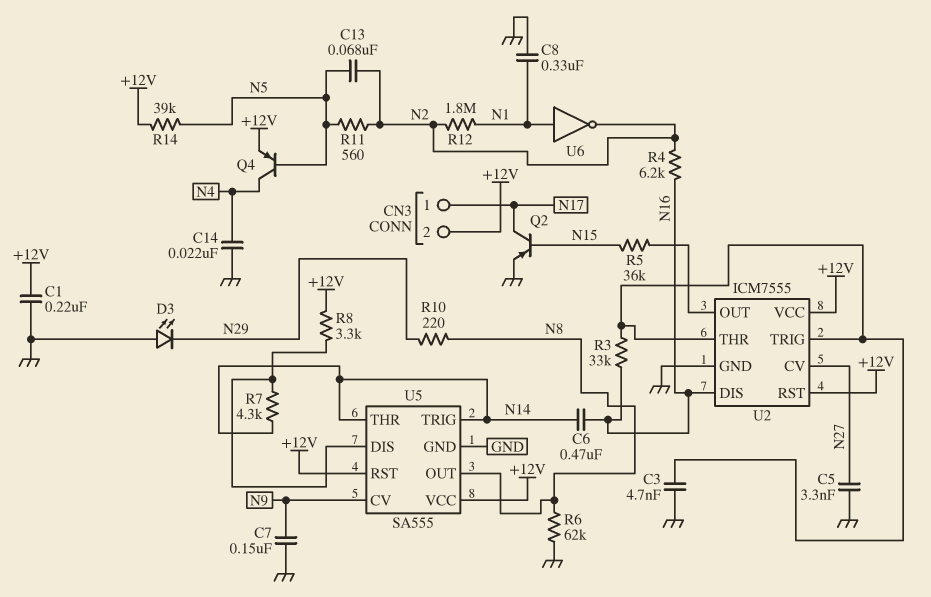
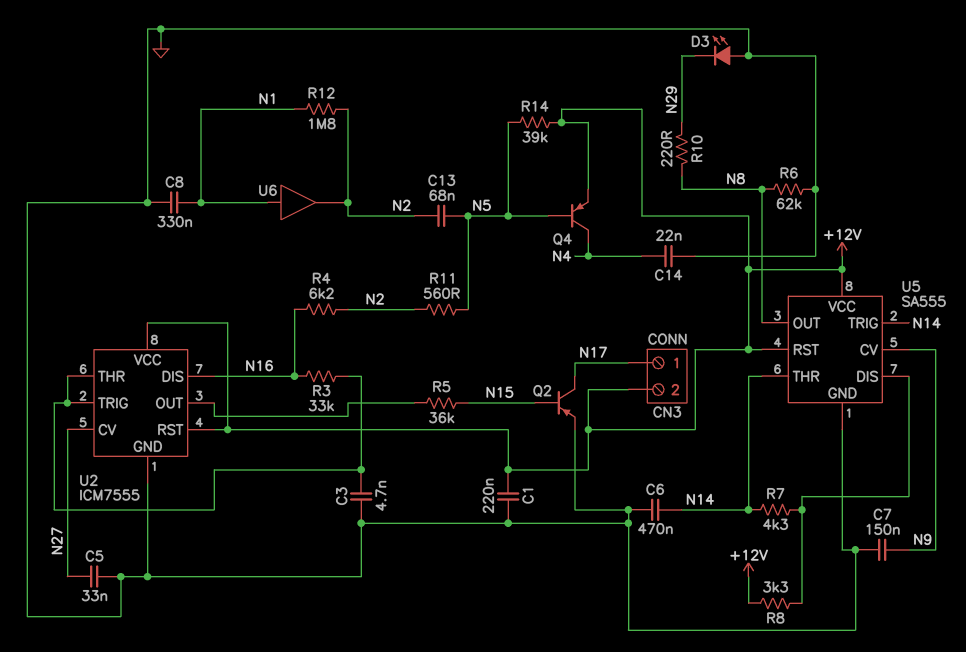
C5: 3.3nF (GND, N27) -> 33nF (GND, N27)
C6: 470nF (N14, N16) -> 470nF (GND, N14)
U6: NOT (in N1, out N2) -> buffer (in N1, out N2)

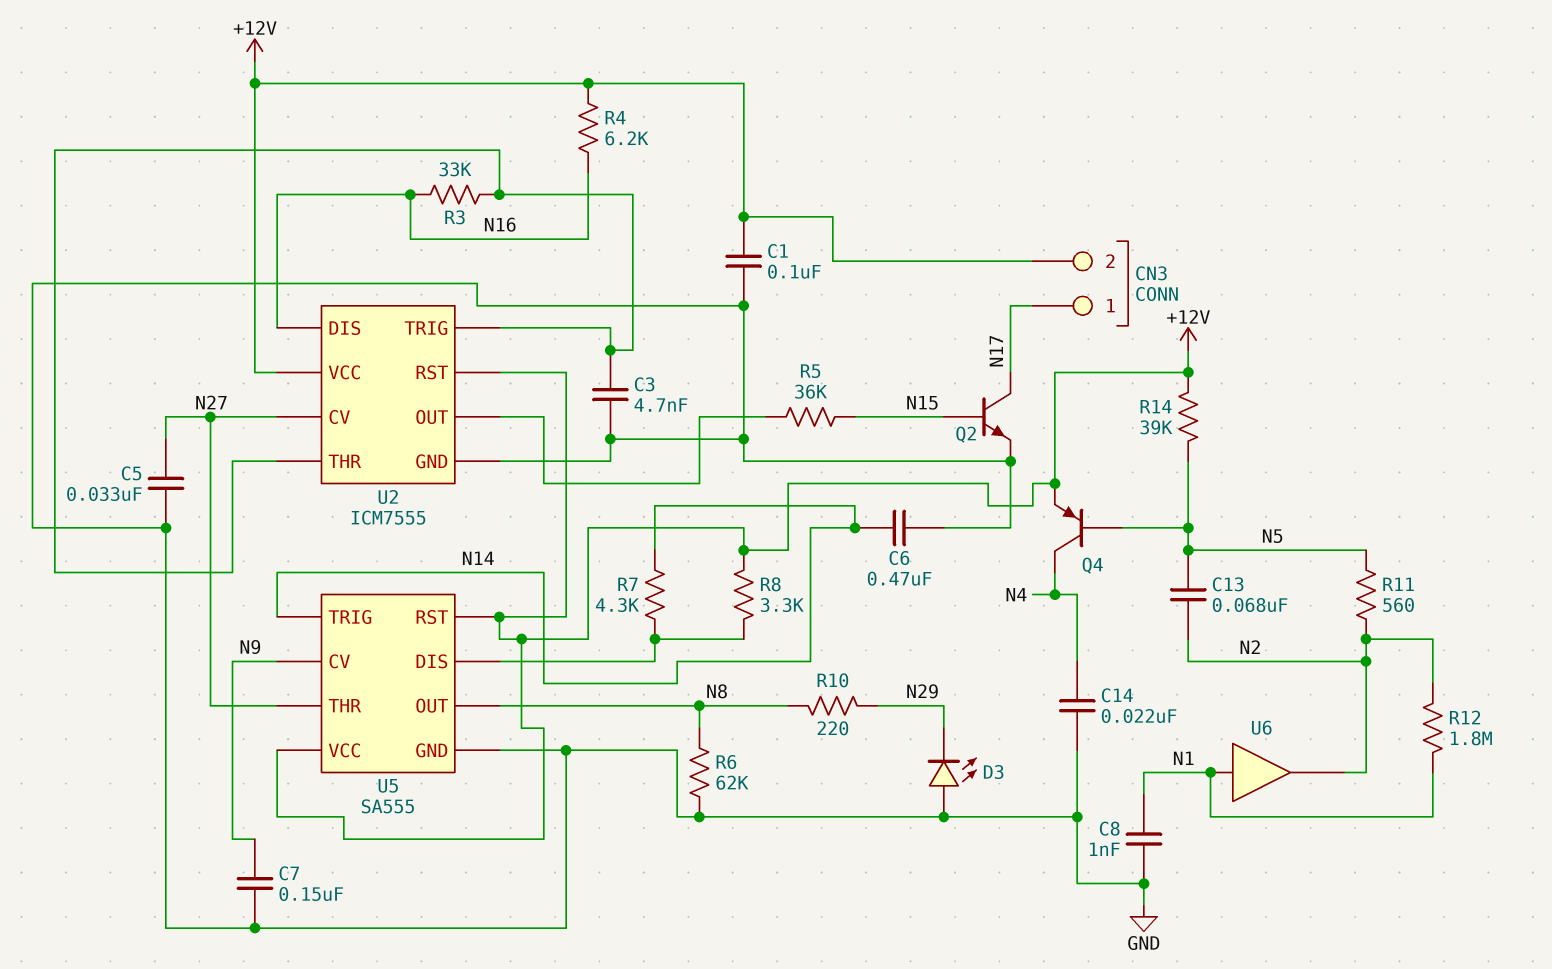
C1: 220nF (+12V, GND) -> 100nF (+12V, GND)
C8: 330nF (GND, N1) -> 1nF (GND, N1)
Q2: PNP (B N15, C N17, E GND) -> NPN (B N15, C N17, E GND)
R4: 6.2k (N2, N16) -> 6.2k (+12V, N16)
U5 pin THR: N14 -> N27

